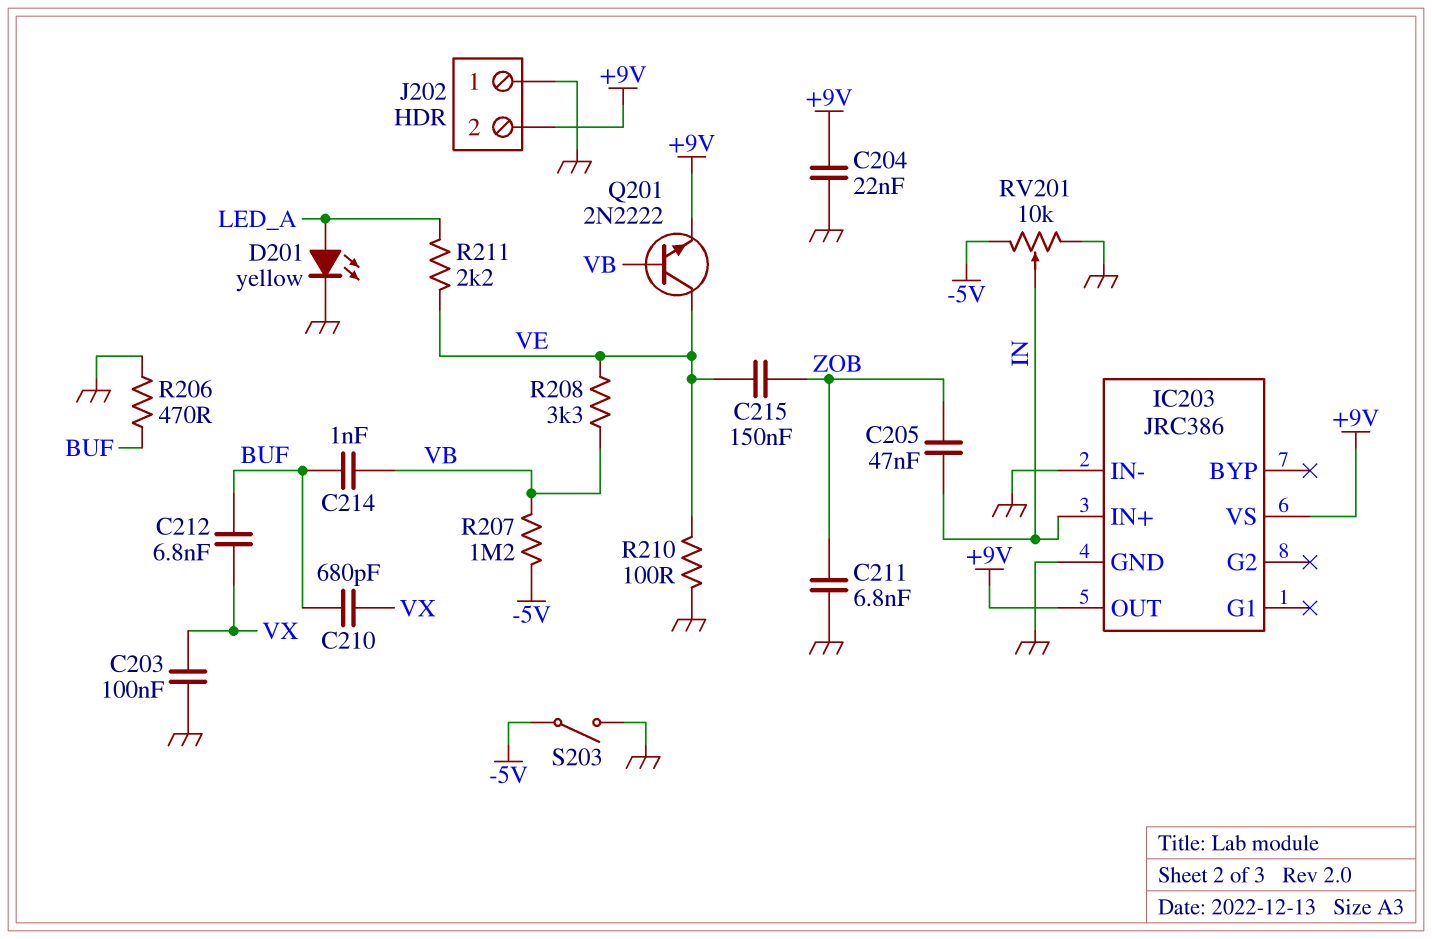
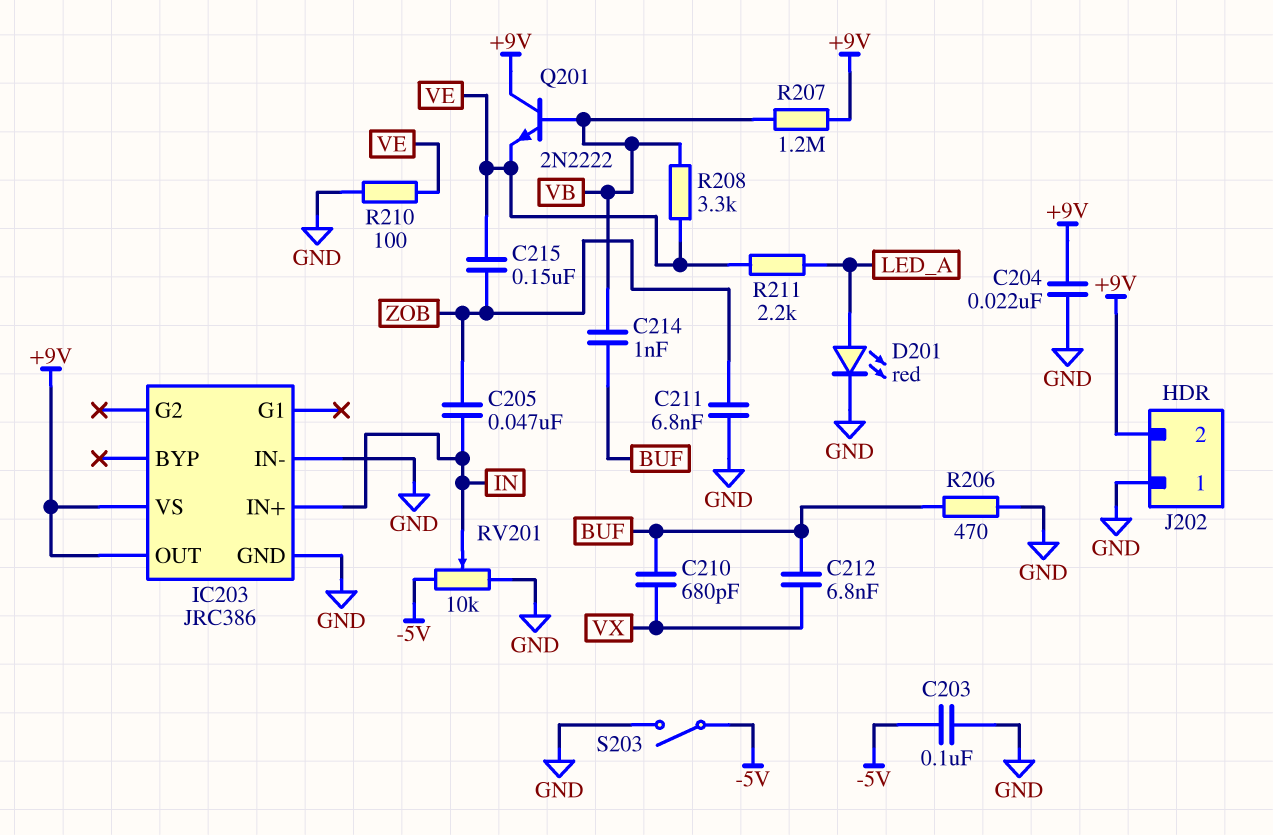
C203: 100nF (GND, VX) -> 100nF (-5V, GND)
D201: LED yellow (A LED_A, K GND) -> LED red (A LED_A, K GND)
Q201: NPN 2N2222 (B VB, C VE, E +9V) -> NPN 2N2222 (B VB, C +9V, E VE)
R207: 1.2M (-5V, VB) -> 1.2M (+9V, VB)

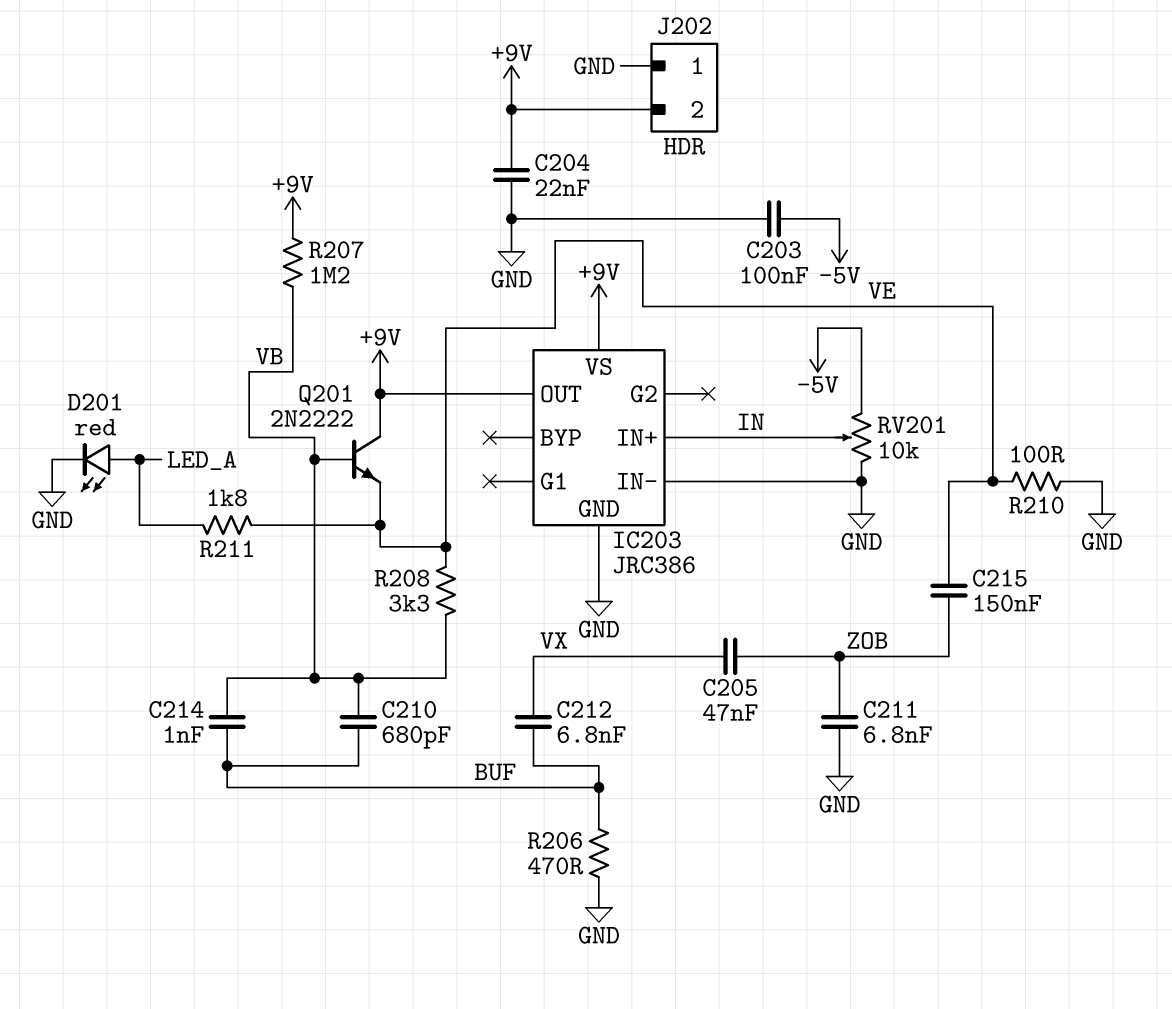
C205: 47nF (IN, ZOB) -> 47nF (VX, ZOB)
C210: 680pF (BUF, VX) -> 680pF (BUF, VB)
R211: 2.2k (LED_A, VE) -> 1.8k (LED_A, VE)
S203: switch (-5V, GND) -> none

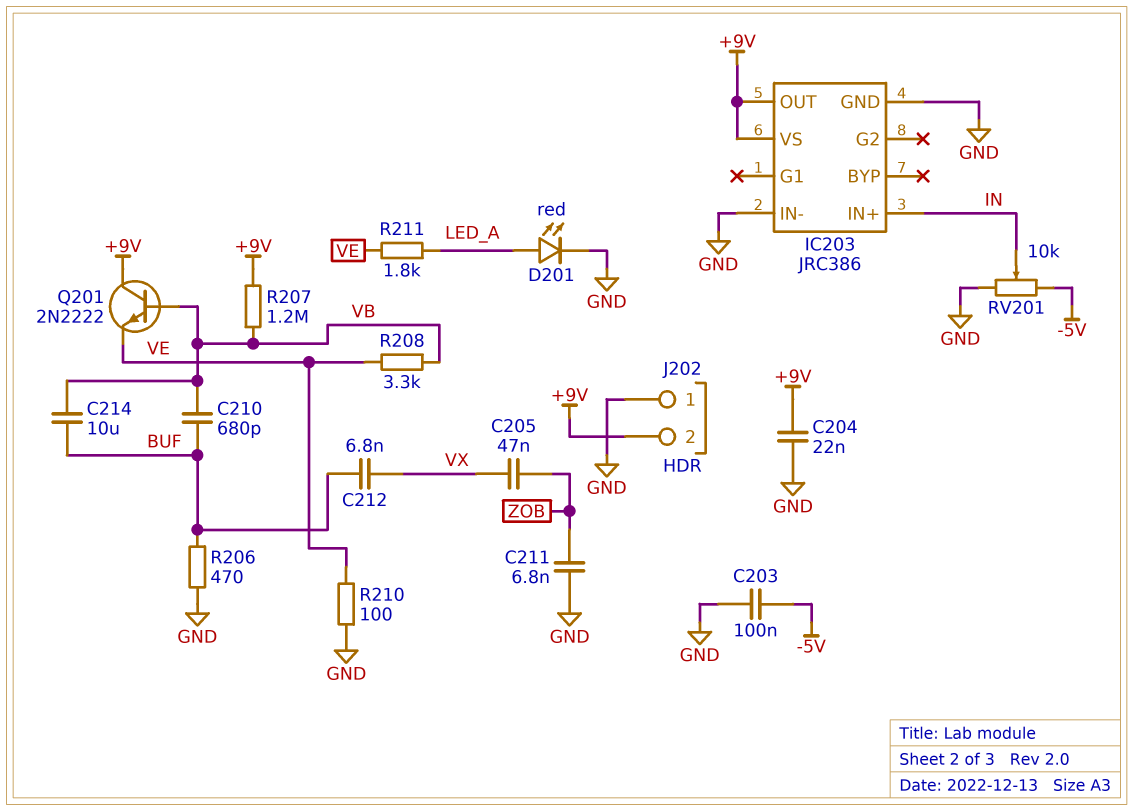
C214: 1nF (BUF, VB) -> 10uF (BUF, VB)
C215: 150nF (VE, ZOB) -> none

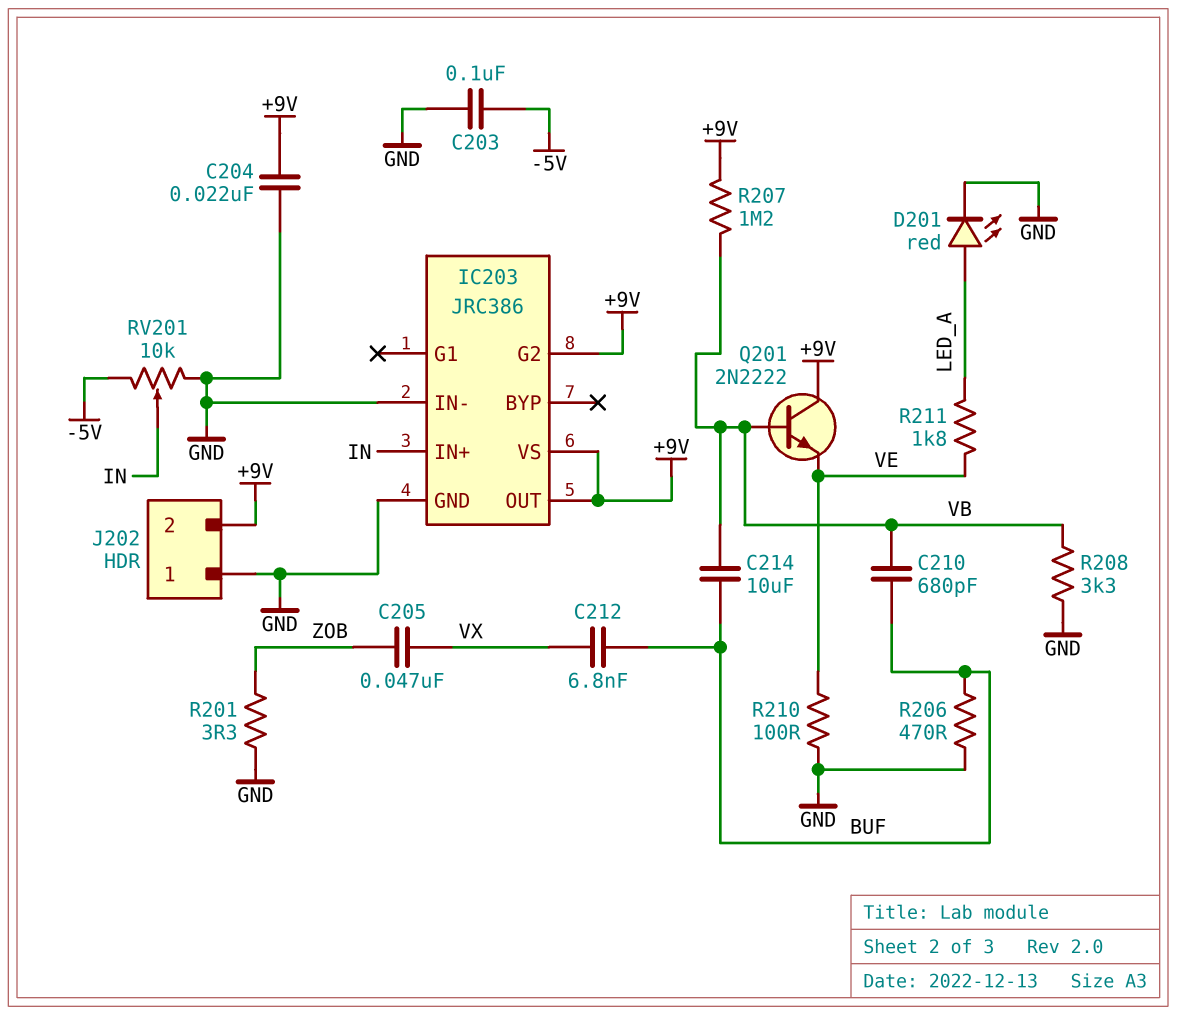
C211: 6.8nF (GND, ZOB) -> none
IC203 pin G2: none -> +9V
R201: none -> 3.3 (GND, ZOB)
R208: 3.3k (VB, VE) -> 3.3k (GND, VB)

